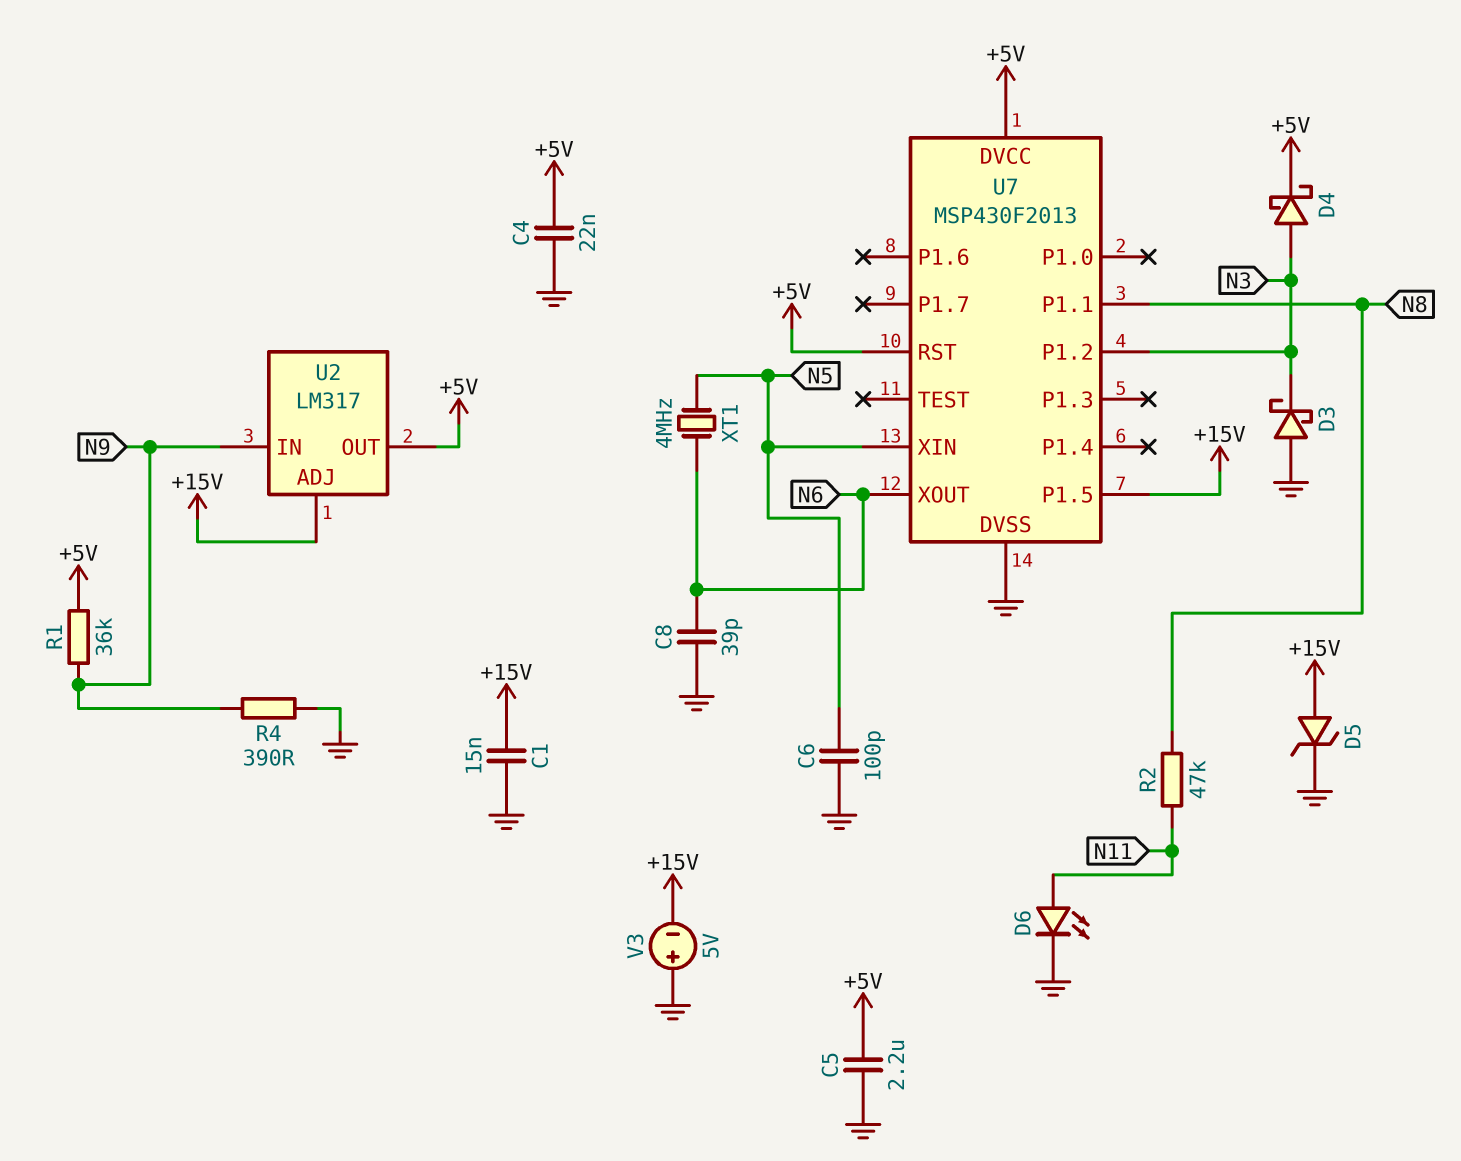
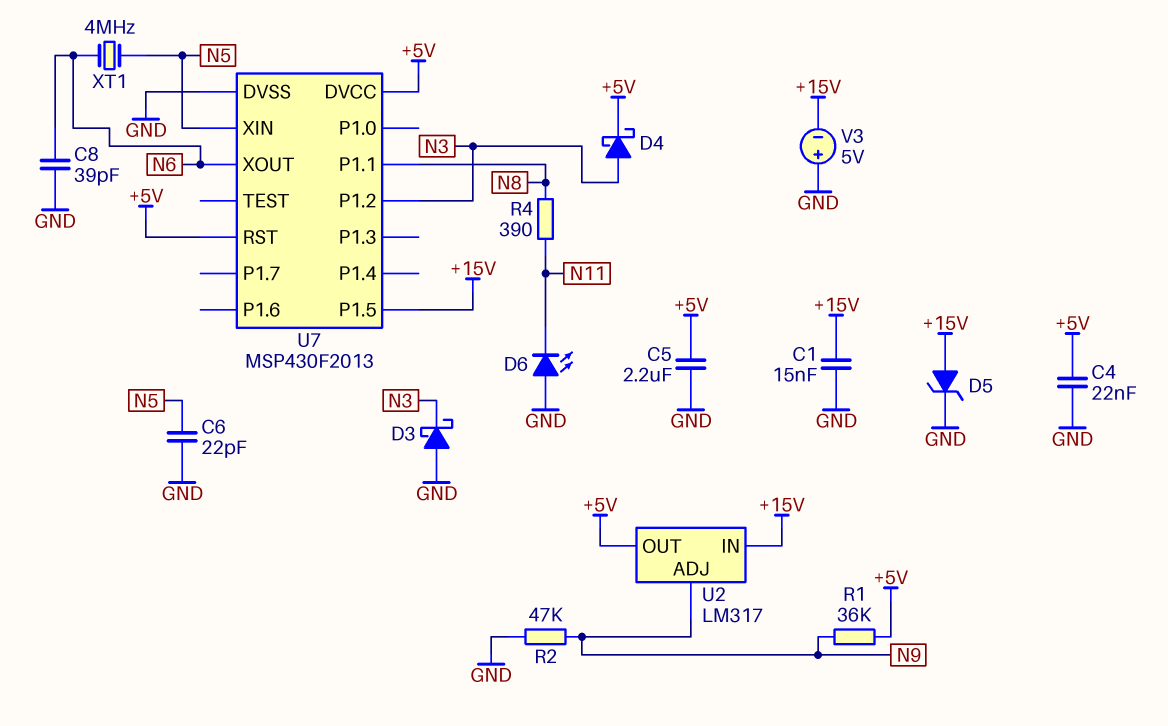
C6: 100pF (GND, N5) -> 22pF (GND, N5)
D6: LED (A N11, K GND) -> LED (A GND, K N11)
R2: 47k (N8, N11) -> 47k (GND, N9)
R4: 390 (GND, N9) -> 390 (N8, N11)
U2 pin ADJ: +15V -> N9
U2 pin IN: N9 -> +15V

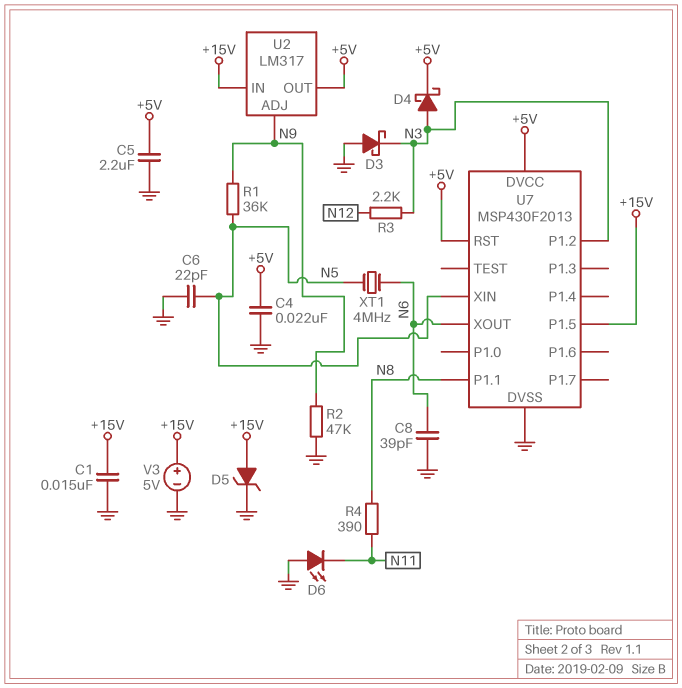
R1: 36k (+5V, N9) -> 36k (N5, N9)
R3: none -> 2.2k (N3, N12)
V3: 5V (plus GND, minus +15V) -> 5V (plus +15V, minus GND)

